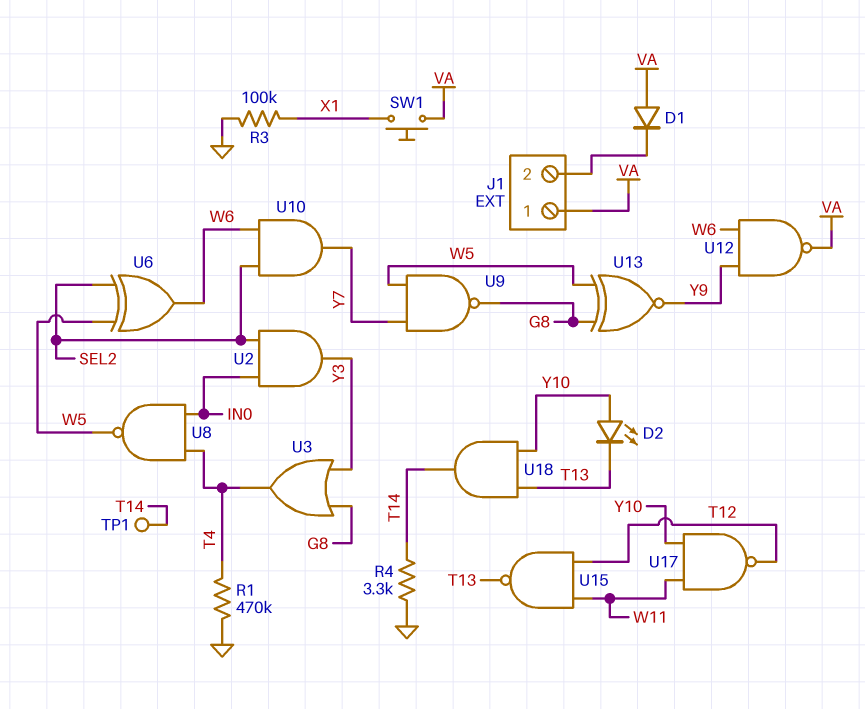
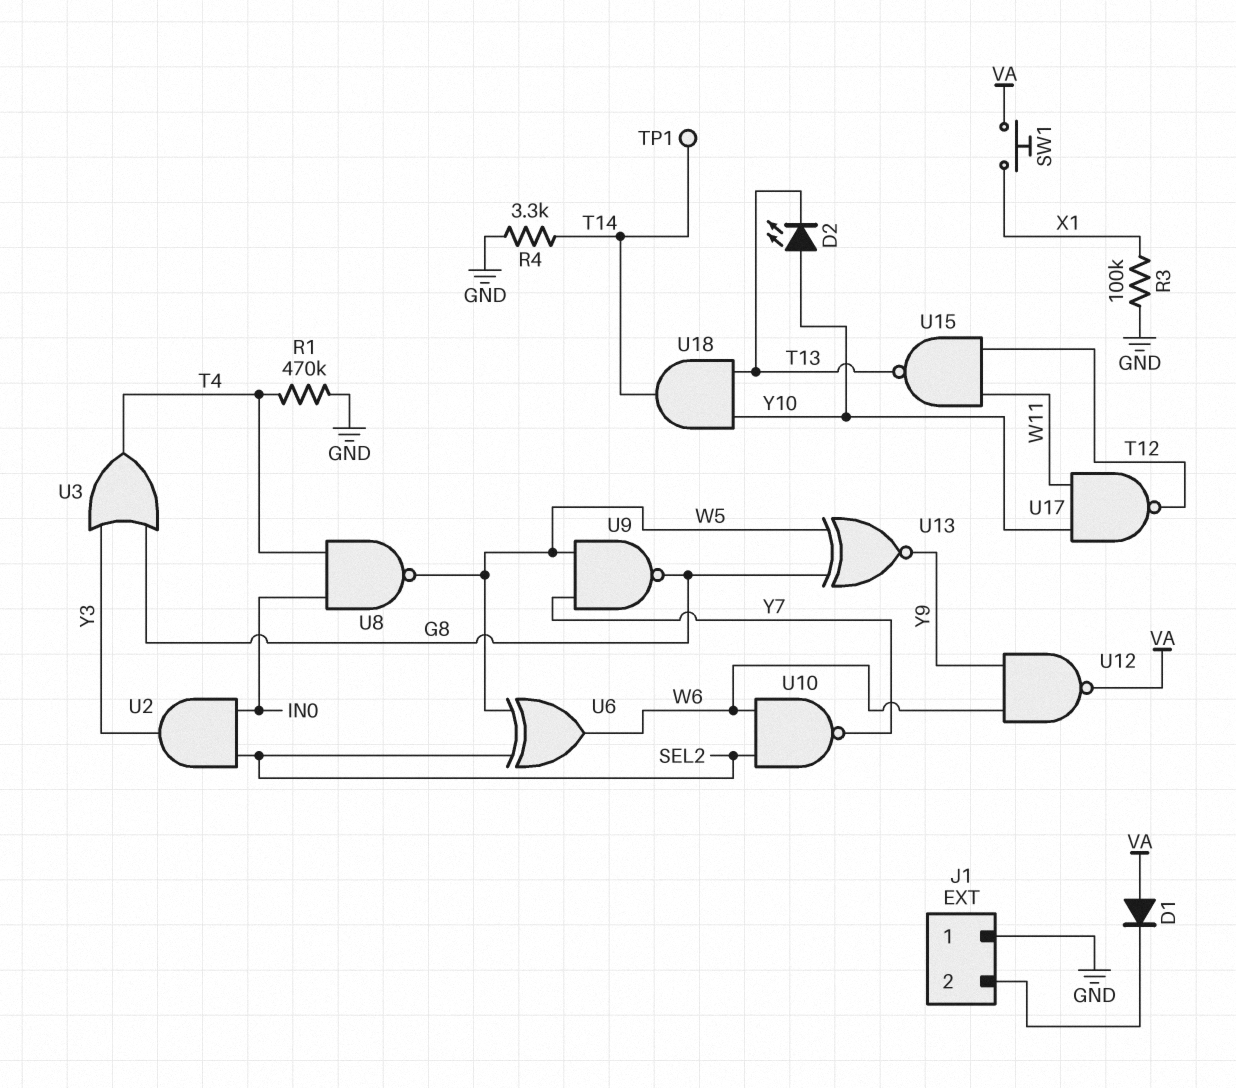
J1 pin 1: VA -> GND
U10: AND (in SEL2, in W6, out Y7) -> NAND (in SEL2, in W6, out Y7)

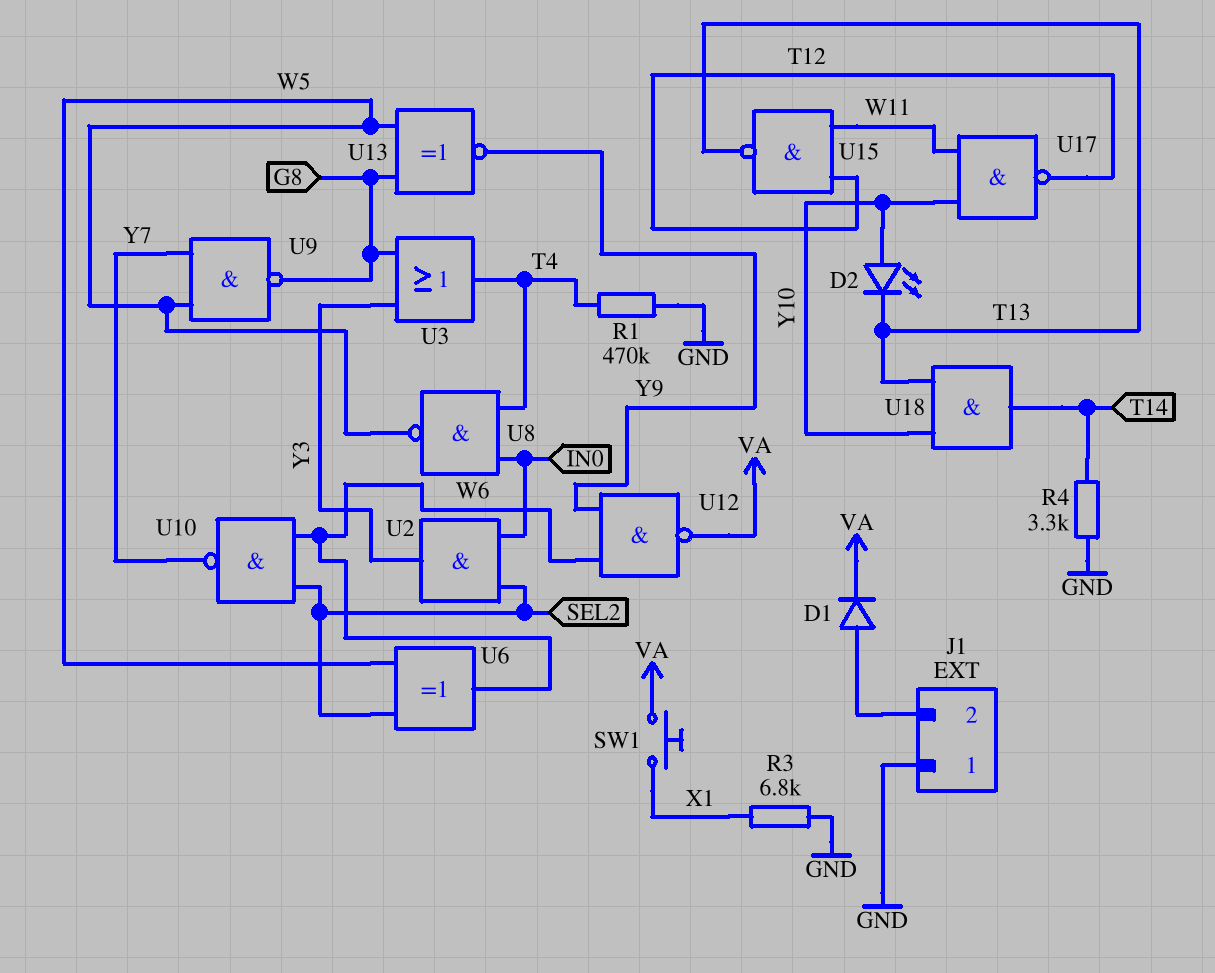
D1: diode (A VA, K J1/2) -> diode (A J1/2, K VA)
R3: 100k (GND, X1) -> 6.8k (GND, X1)
TP1: test point (T14) -> none

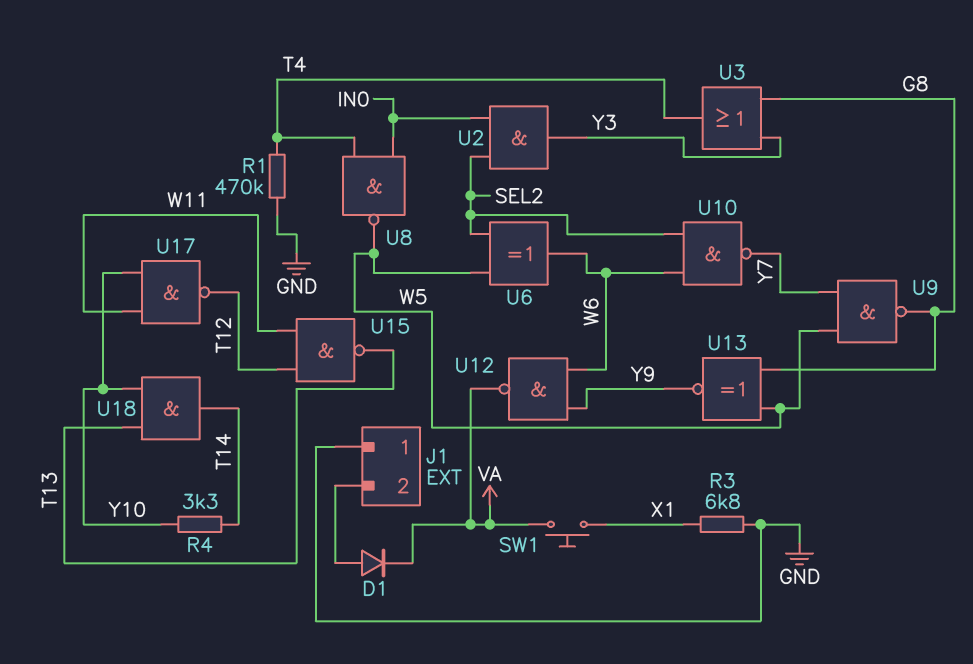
D2: LED (A Y10, K T13) -> none
R4: 3.3k (GND, T14) -> 3.3k (T14, Y10)

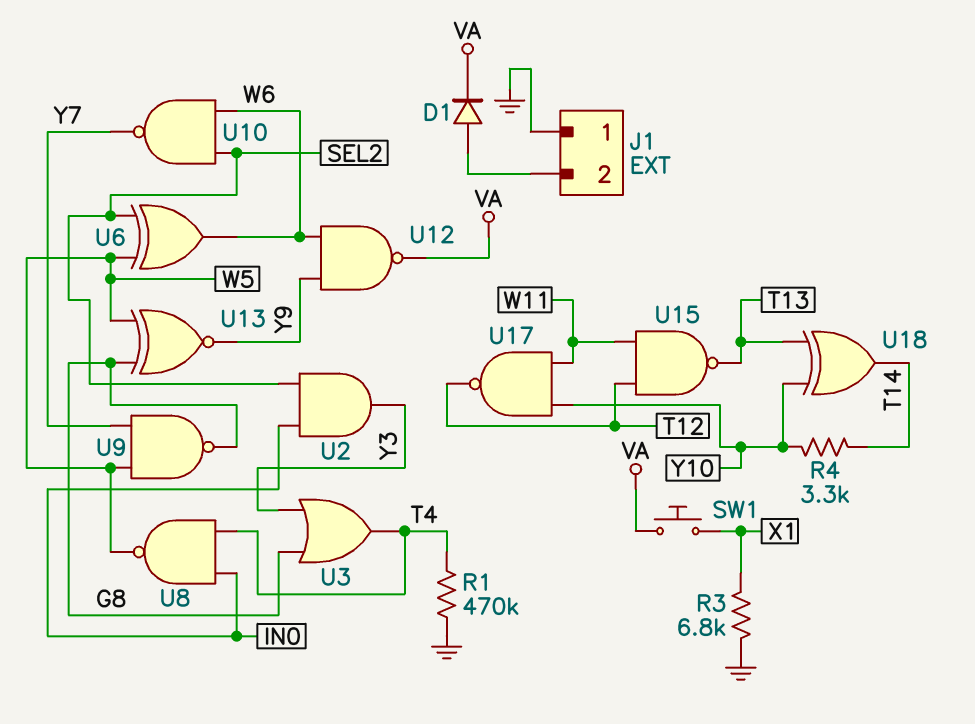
U18: AND (in T13, in Y10, out T14) -> XOR (in T13, in Y10, out T14)

